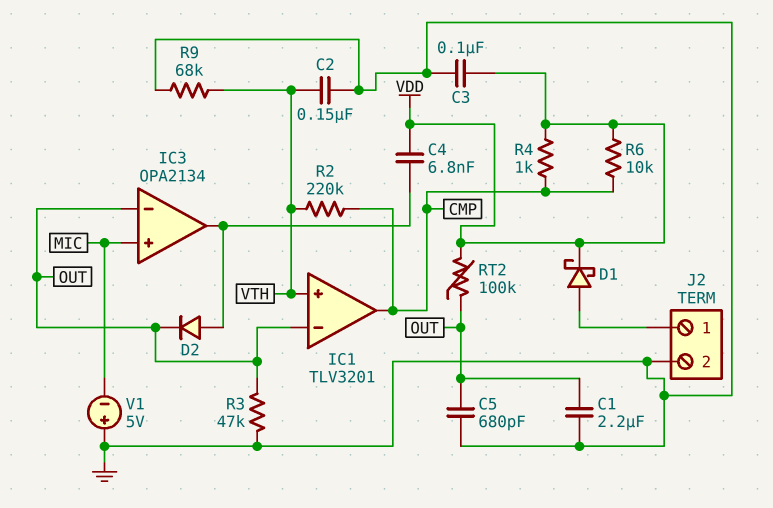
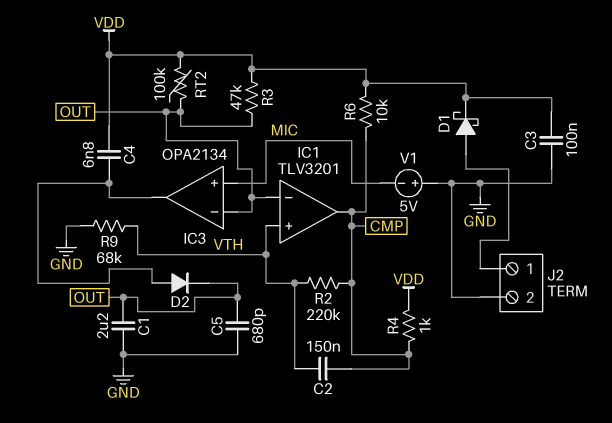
C2: 150nF (GND, VTH) -> 150nF (CMP, VTH)
R3: 47k (GND, OUT) -> 47k (OUT, VDD)

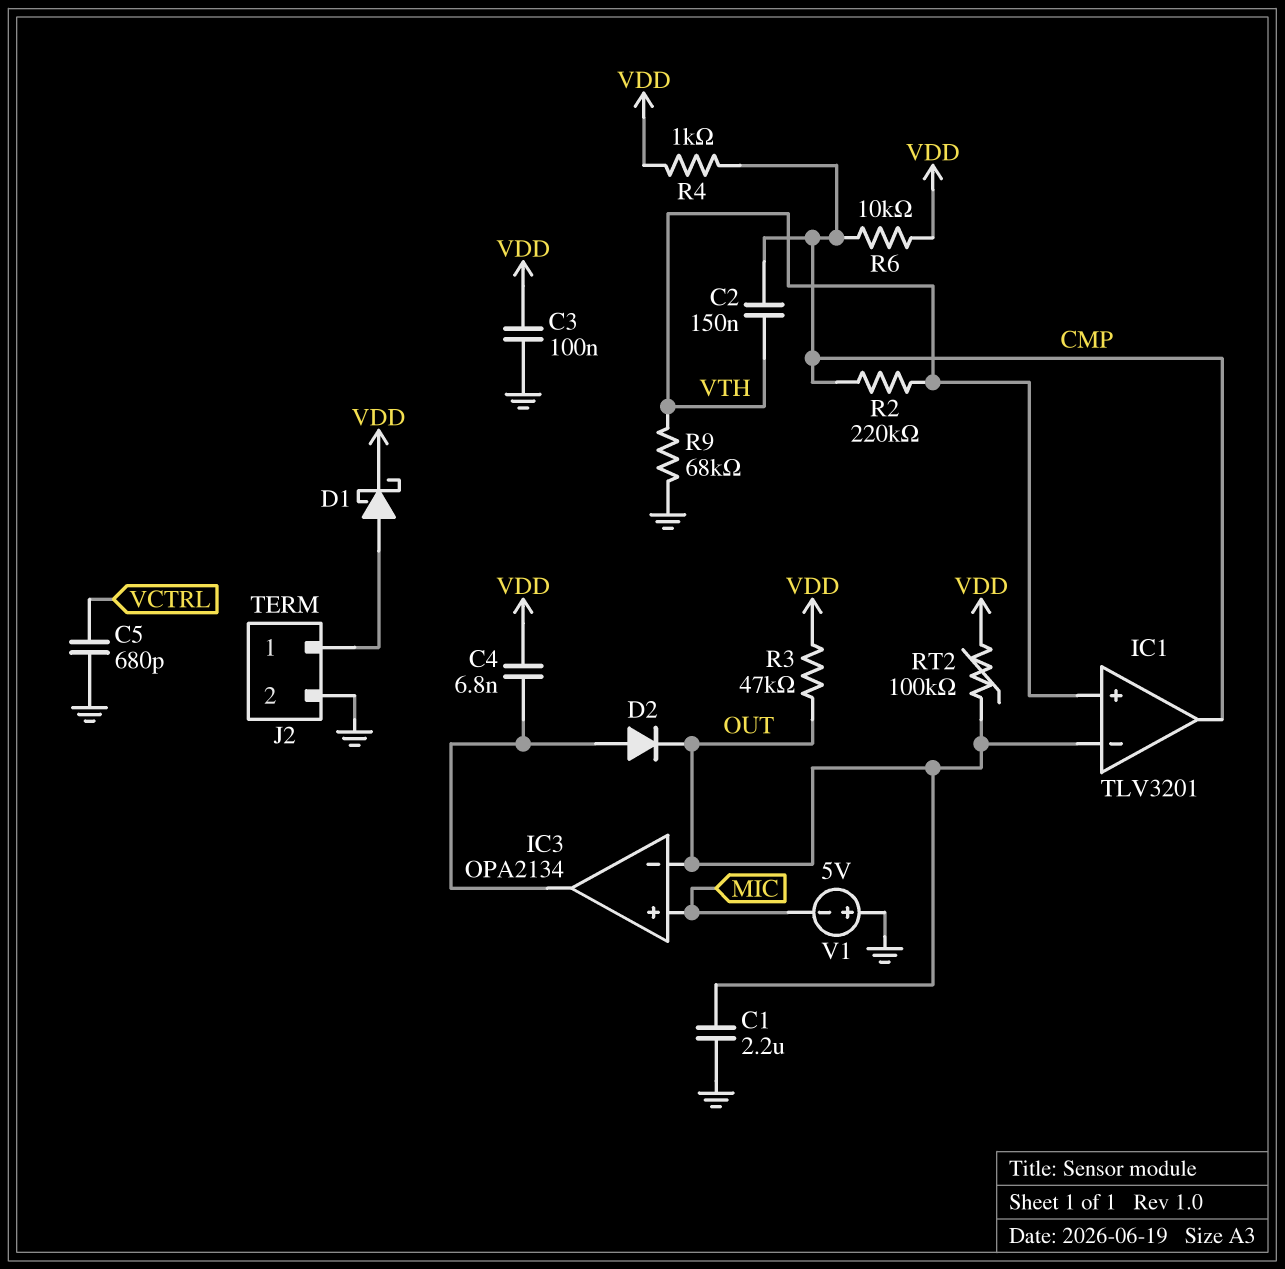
C5: 680pF (GND, OUT) -> 680pF (GND, VCTRL)

